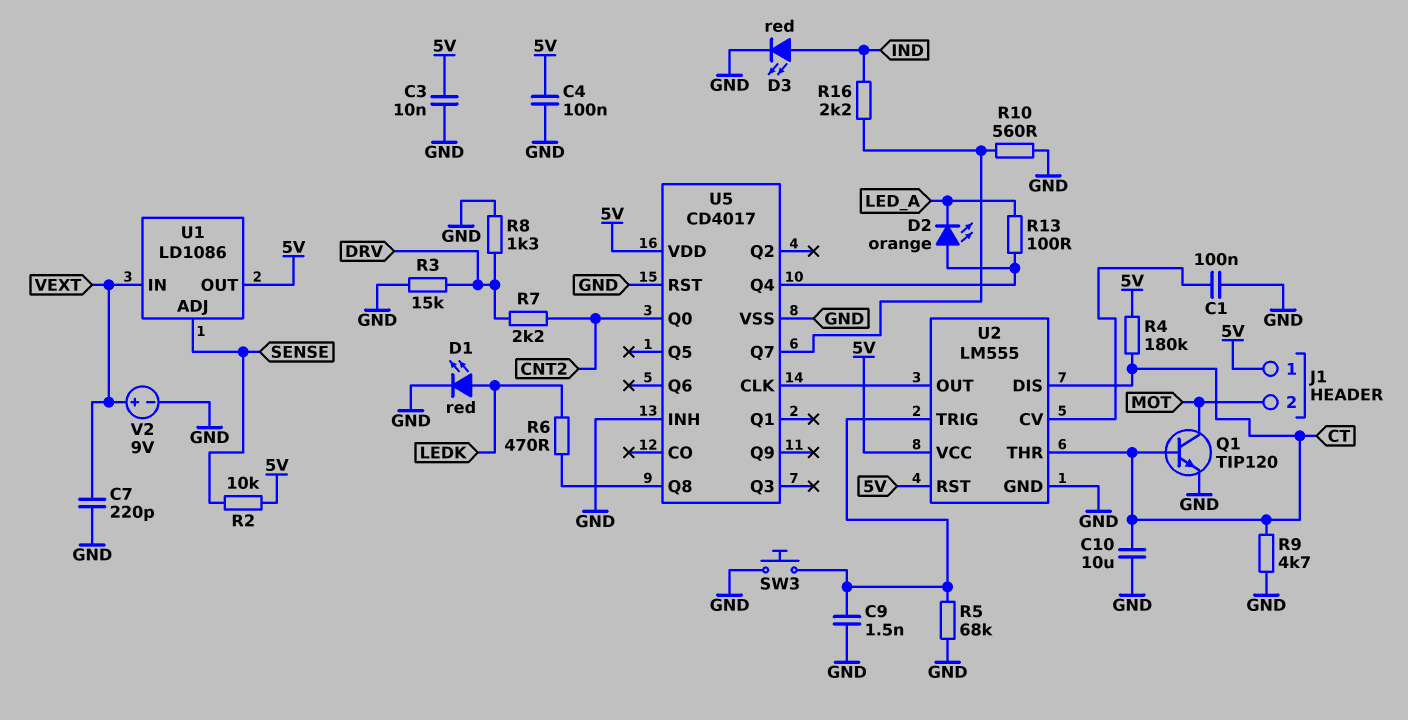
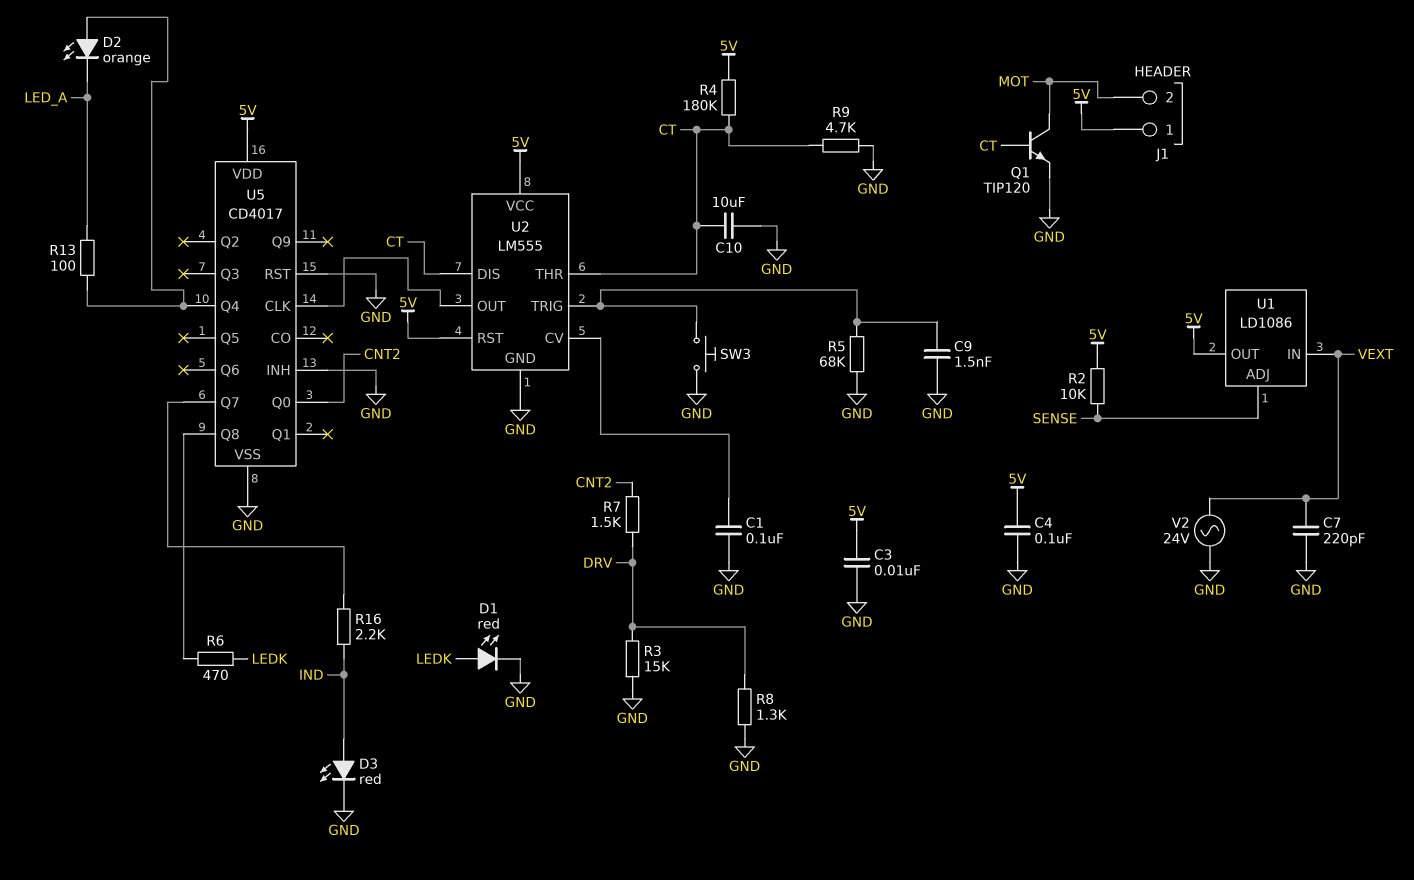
R7: 2.2k (CNT2, DRV) -> 1.5k (CNT2, DRV)
R10: 560 (GND, U5/Q7) -> none
V2: 9V (plus VEXT, minus GND) -> AC 24V (GND, VEXT)

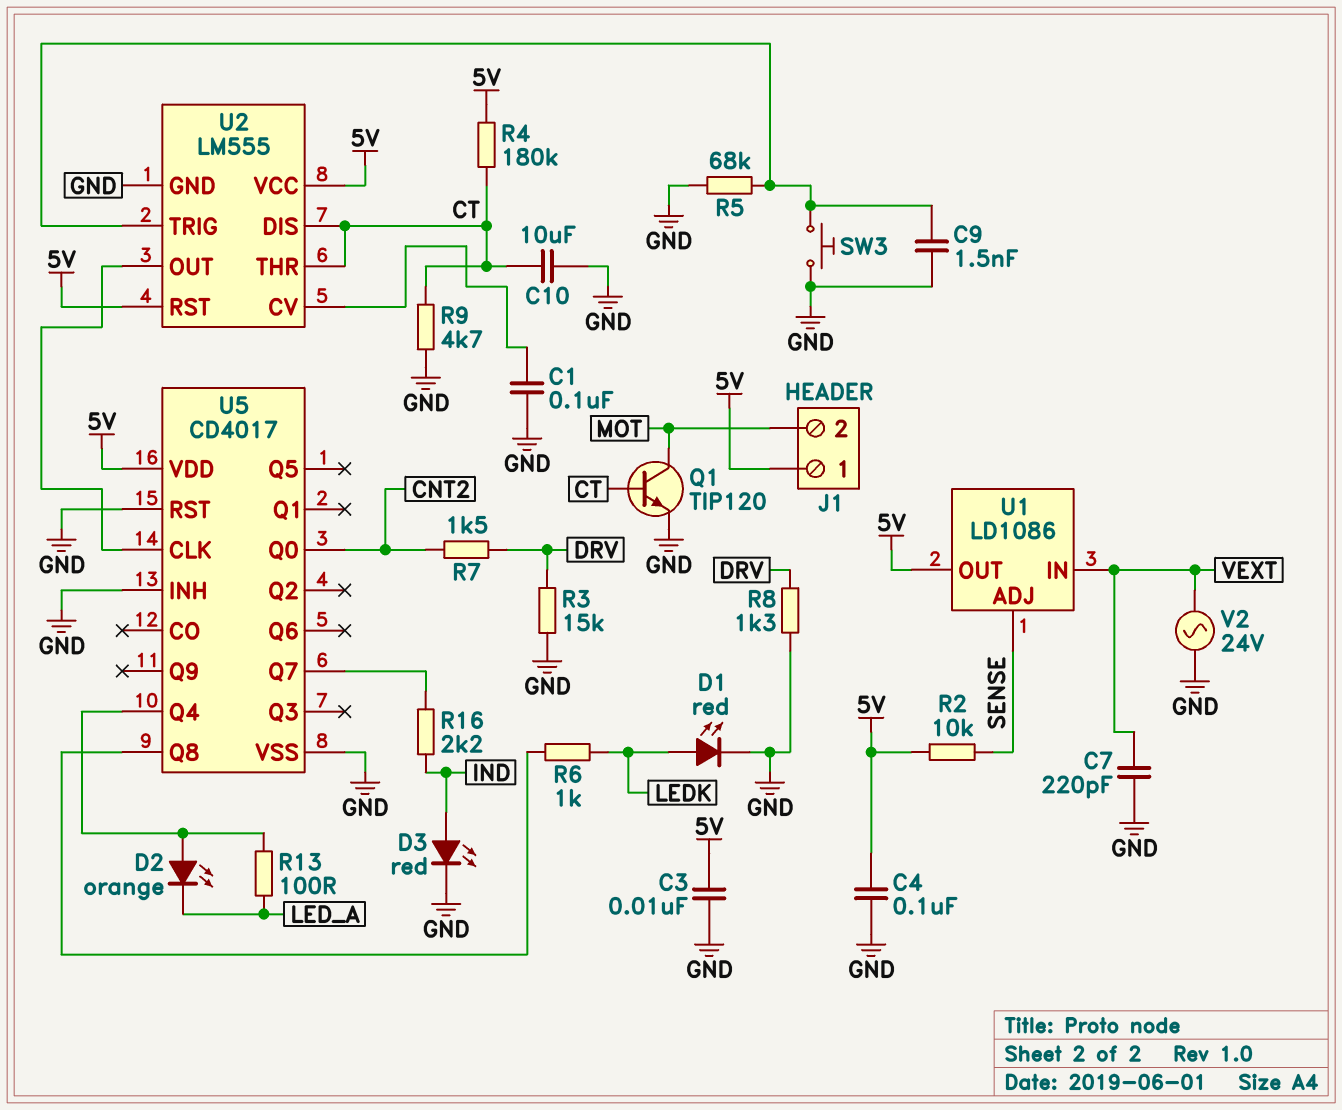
R6: 470 (LEDK, U5/Q8) -> 1k (LEDK, U5/Q8)

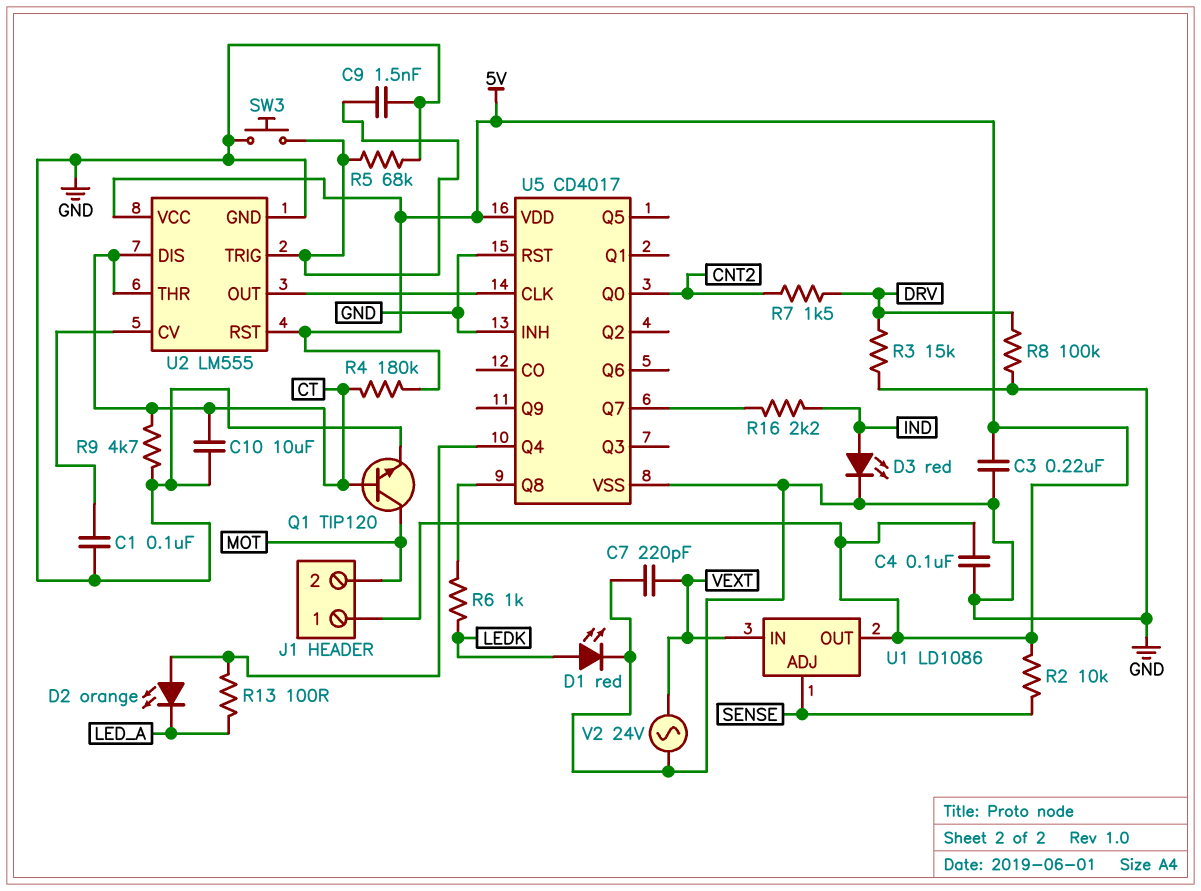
C3: 10nF (5V, GND) -> 220nF (5V, GND)
R8: 1.3k (DRV, GND) -> 100k (DRV, GND)

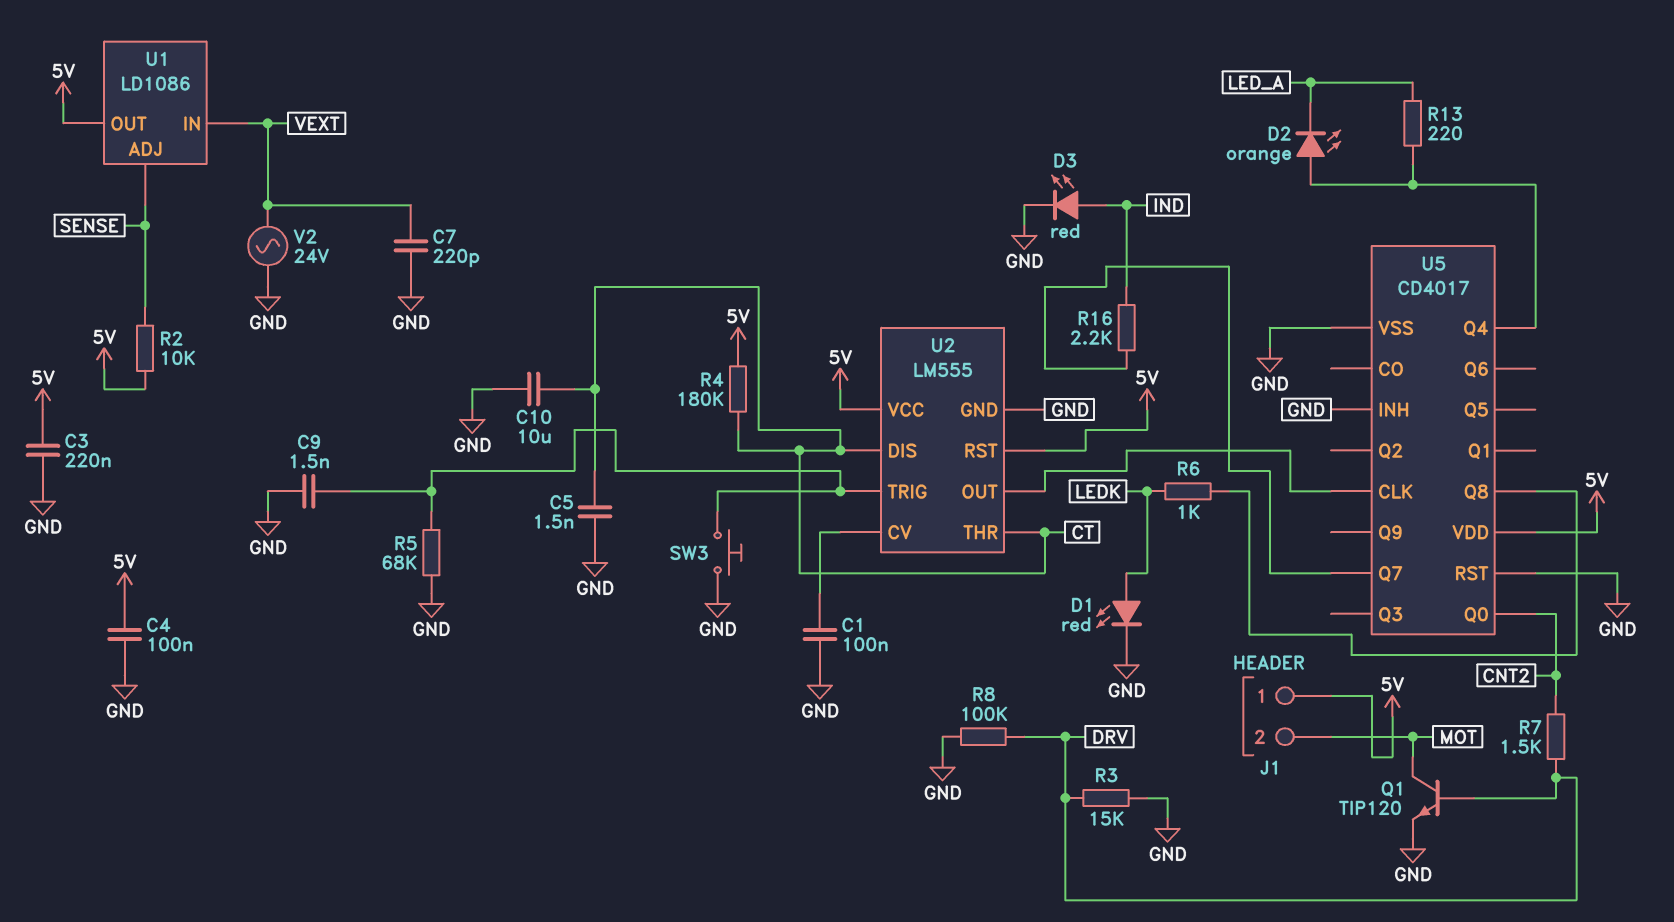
C5: none -> 1.5nF (CT, GND)
Q1: NPN TIP120 (B CT, C MOT, E GND) -> NPN TIP120 (B DRV, C MOT, E GND)
R9: 4.7k (CT, GND) -> none
R13: 100 (LED_A, U5/Q4) -> 220 (LED_A, U5/Q4)

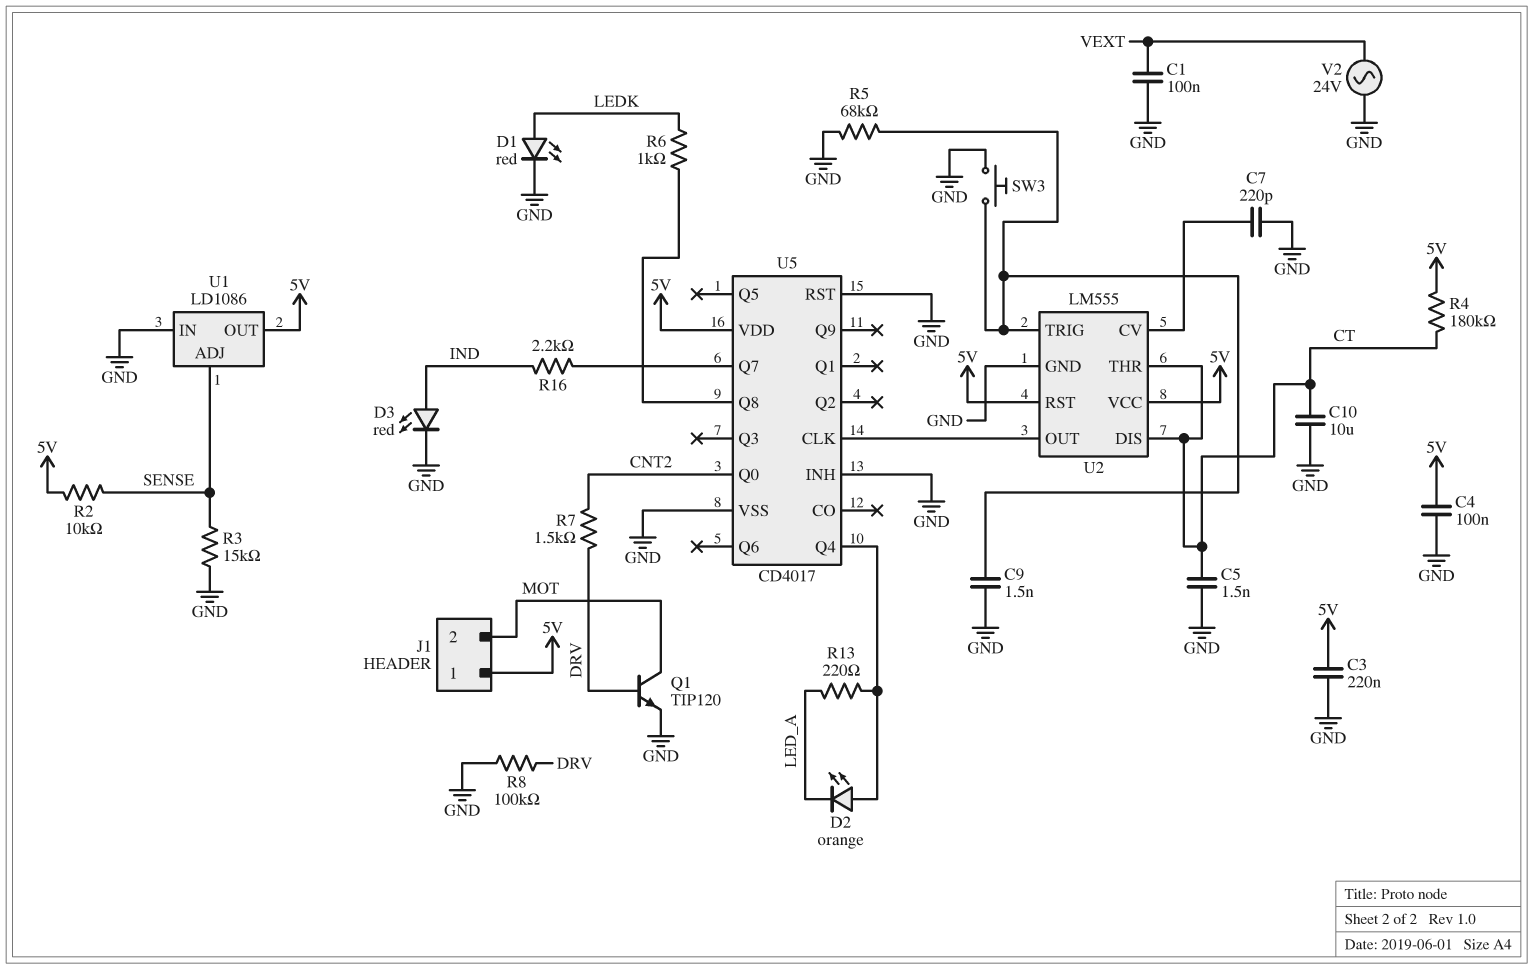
C1: 100nF (GND, U2/CV) -> 100nF (GND, VEXT)
C7: 220pF (GND, VEXT) -> 220pF (GND, U2/CV)
R3: 15k (DRV, GND) -> 15k (GND, SENSE)
U1 pin IN: VEXT -> GND

